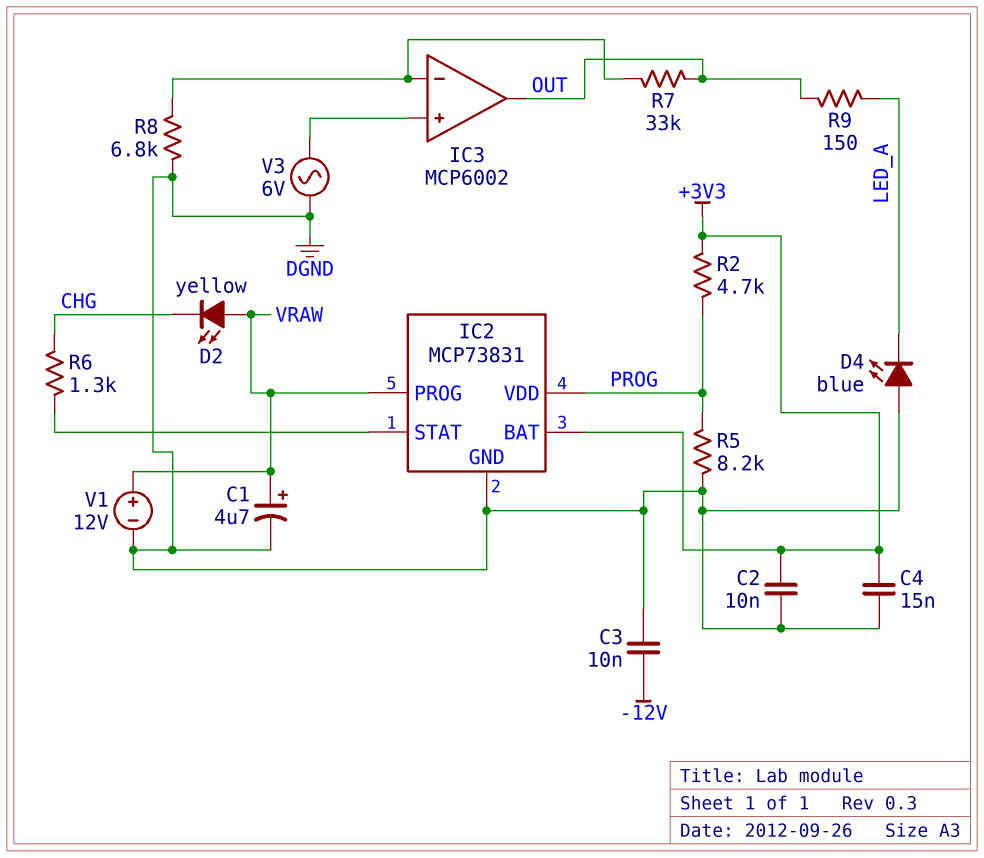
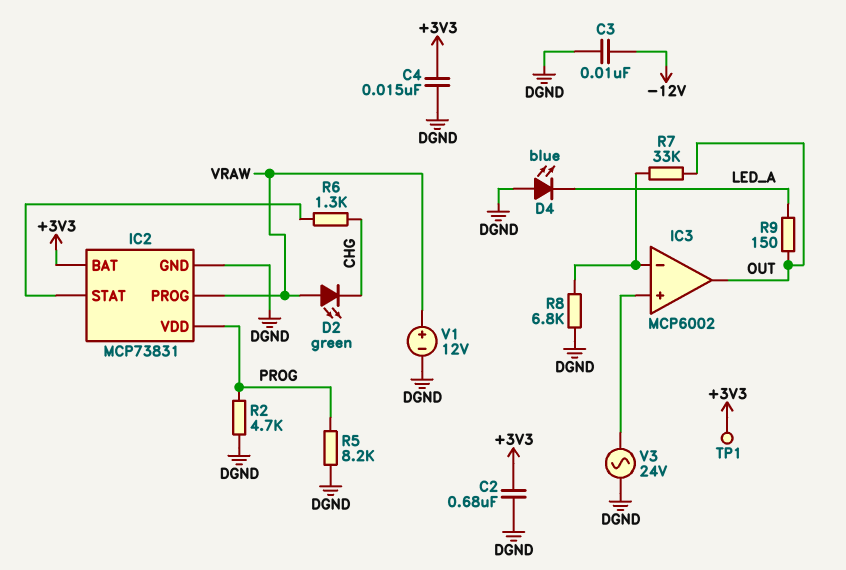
C1: 4.7uF (plus VRAW, minus DGND) -> none
C2: 10nF (+3V3, DGND) -> 680nF (+3V3, DGND)
D2: LED yellow (A VRAW, K CHG) -> LED green (A VRAW, K CHG)
R2: 4.7k (+3V3, PROG) -> 4.7k (DGND, PROG)
TP1: none -> test point (+3V3)
V3: AC 6V (DGND, IC3/in+) -> AC 24V (DGND, IC3/in+)

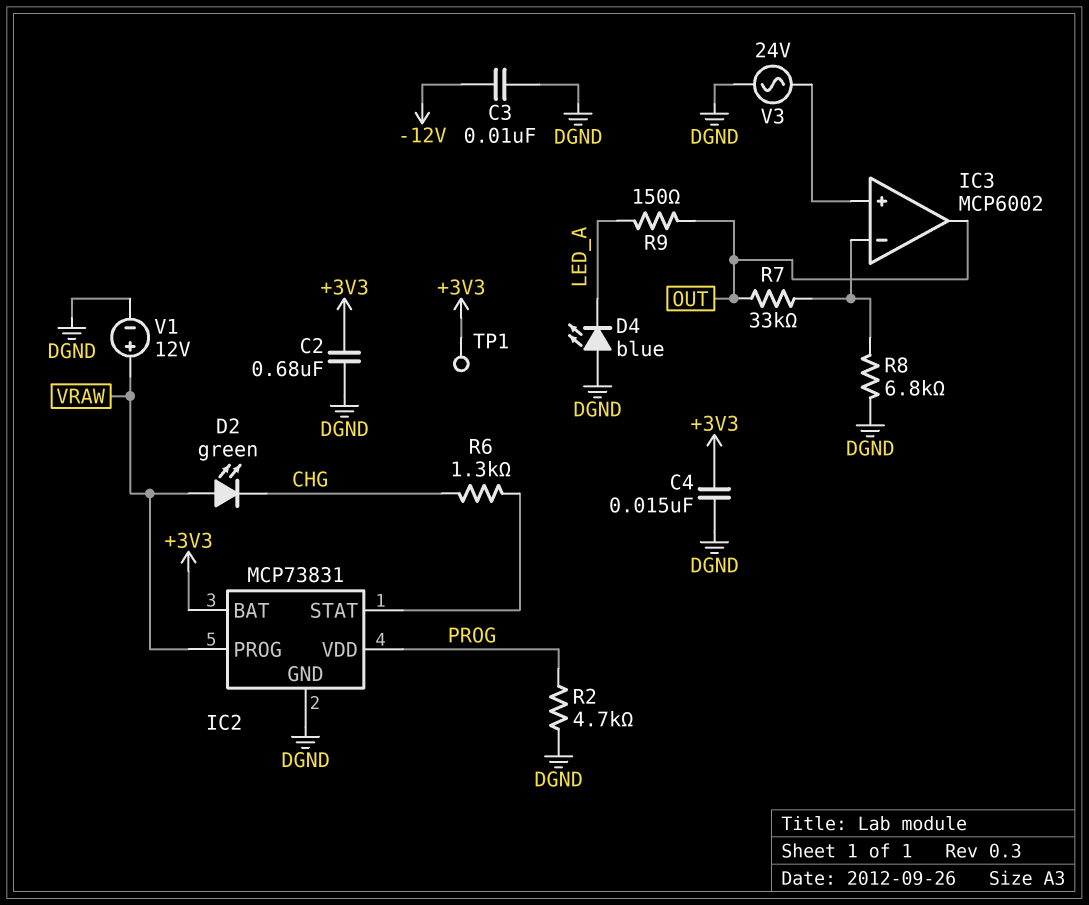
R5: 8.2k (DGND, PROG) -> none

